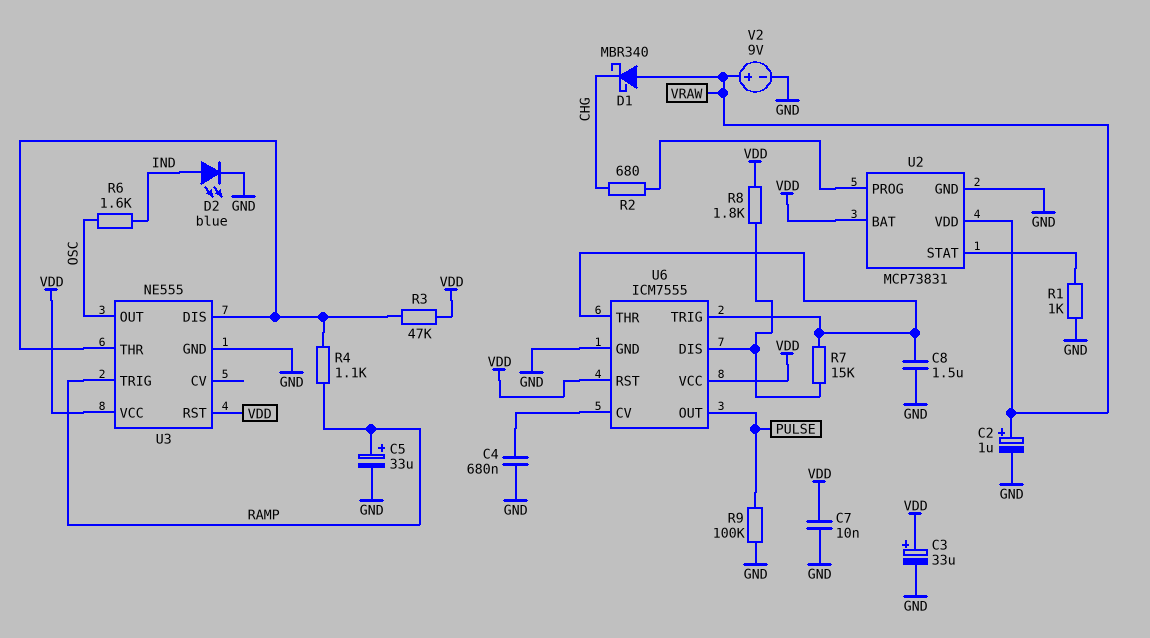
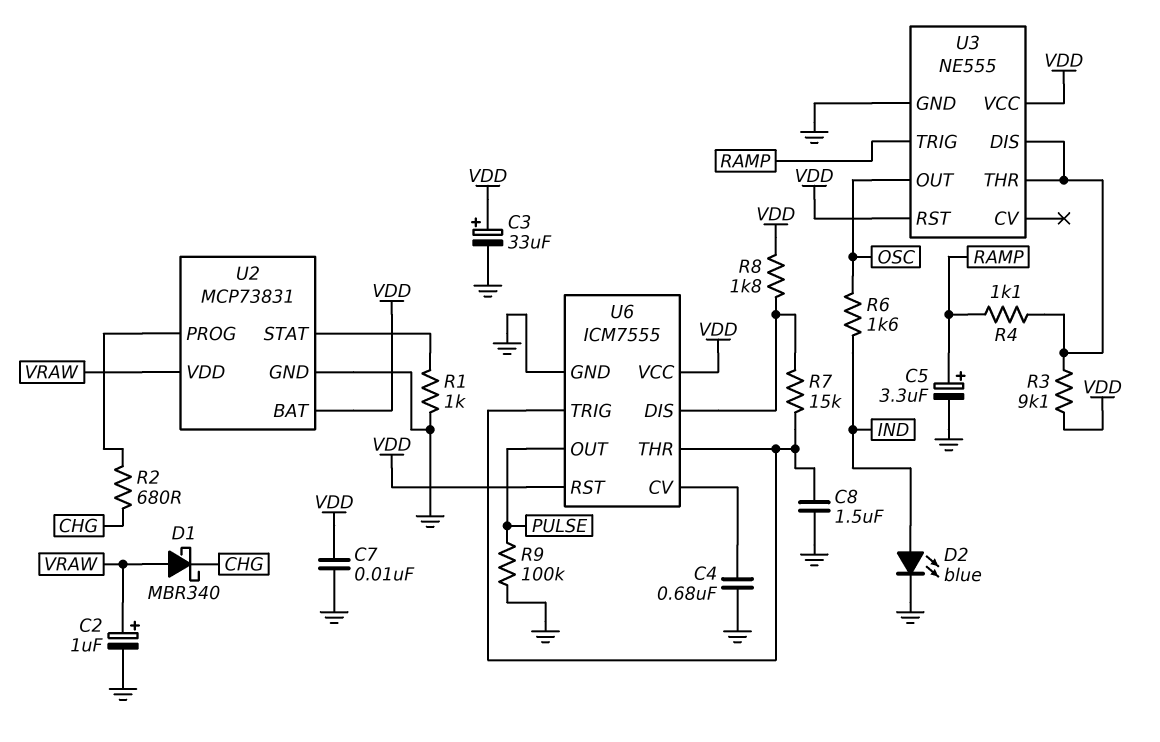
C5: 33uF (plus RAMP, minus GND) -> 3.3uF (plus RAMP, minus GND)
R3: 47k (U3/DIS, VDD) -> 9.1k (U3/DIS, VDD)
V2: 9V (plus VRAW, minus GND) -> none

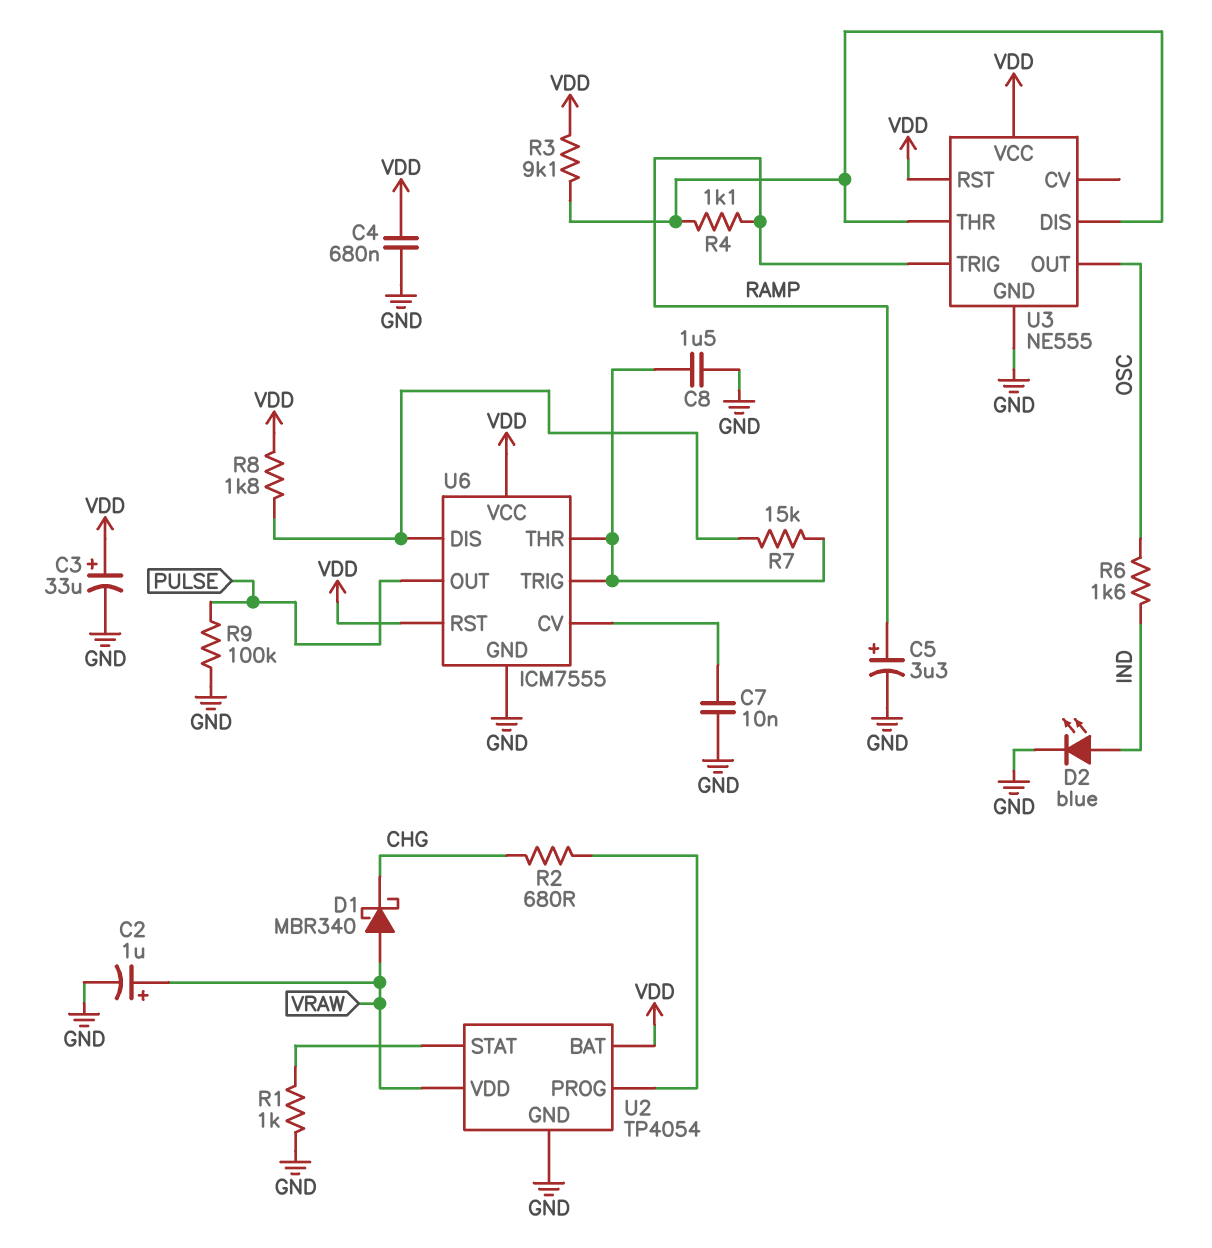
C4: 680nF (GND, U6/CV) -> 680nF (GND, VDD)
C7: 10nF (GND, VDD) -> 10nF (GND, U6/CV)
U2: MCP73831 -> TP4054

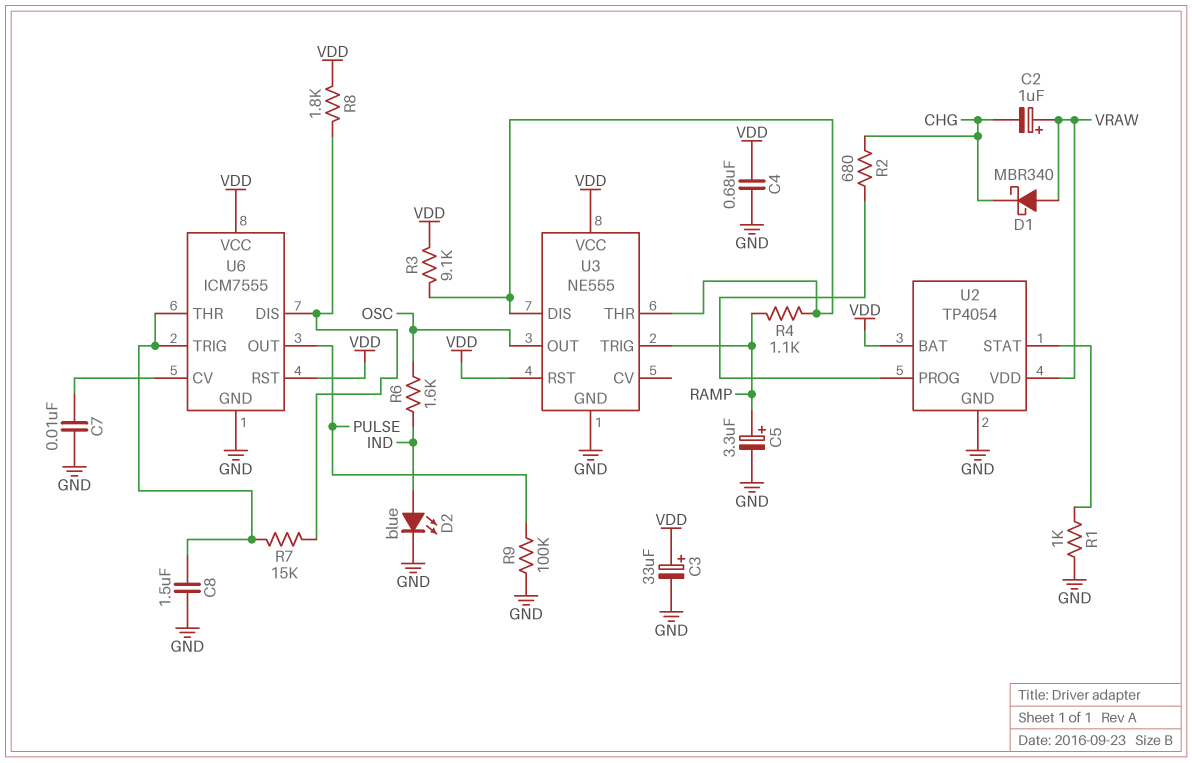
C2: 1uF (plus VRAW, minus GND) -> 1uF (plus VRAW, minus CHG)

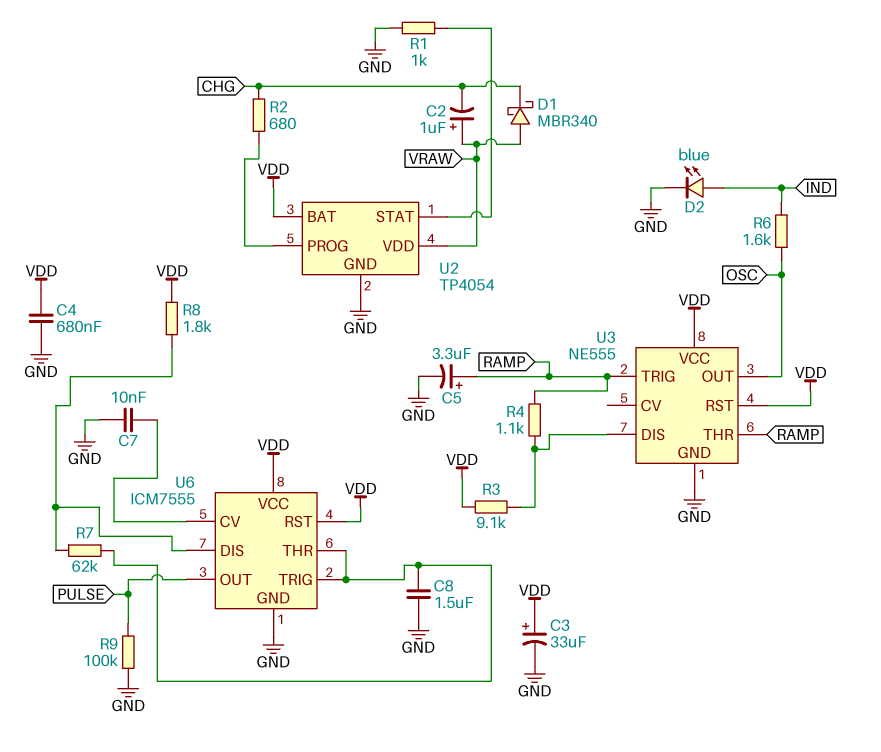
R7: 15k (U6/DIS, U6/THR) -> 62k (U6/DIS, U6/THR)
U3 pin THR: U3/DIS -> RAMP

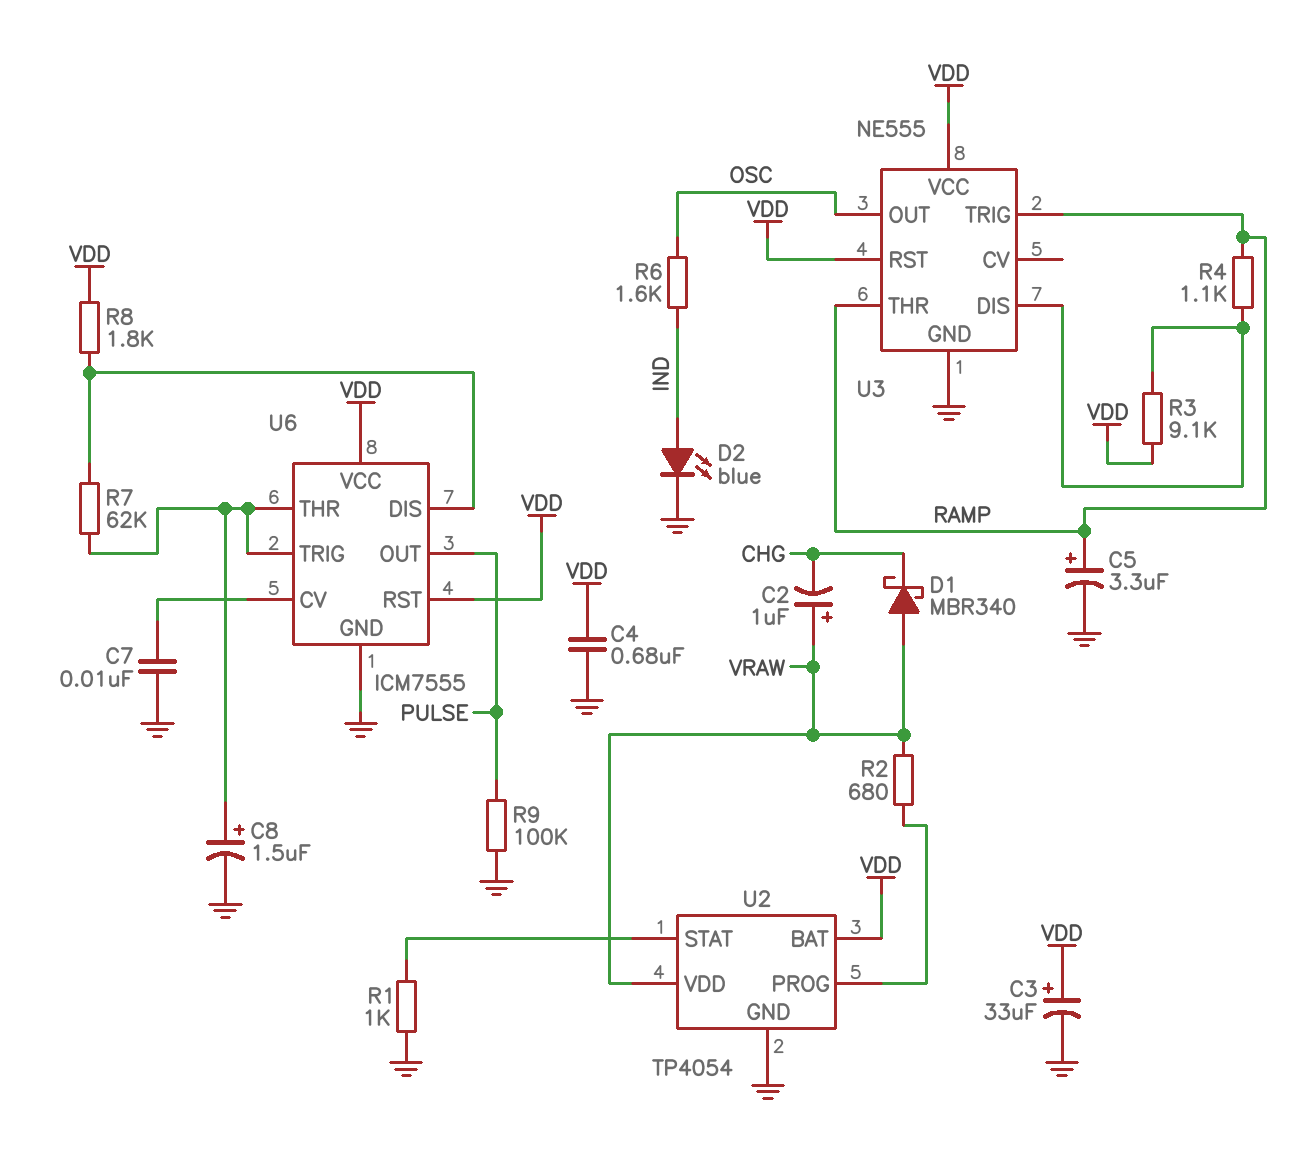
C8: 1.5uF (GND, U6/THR) -> 1.5uF (plus U6/THR, minus GND)
R2: 680 (CHG, U2/PROG) -> 680 (U2/PROG, VRAW)

